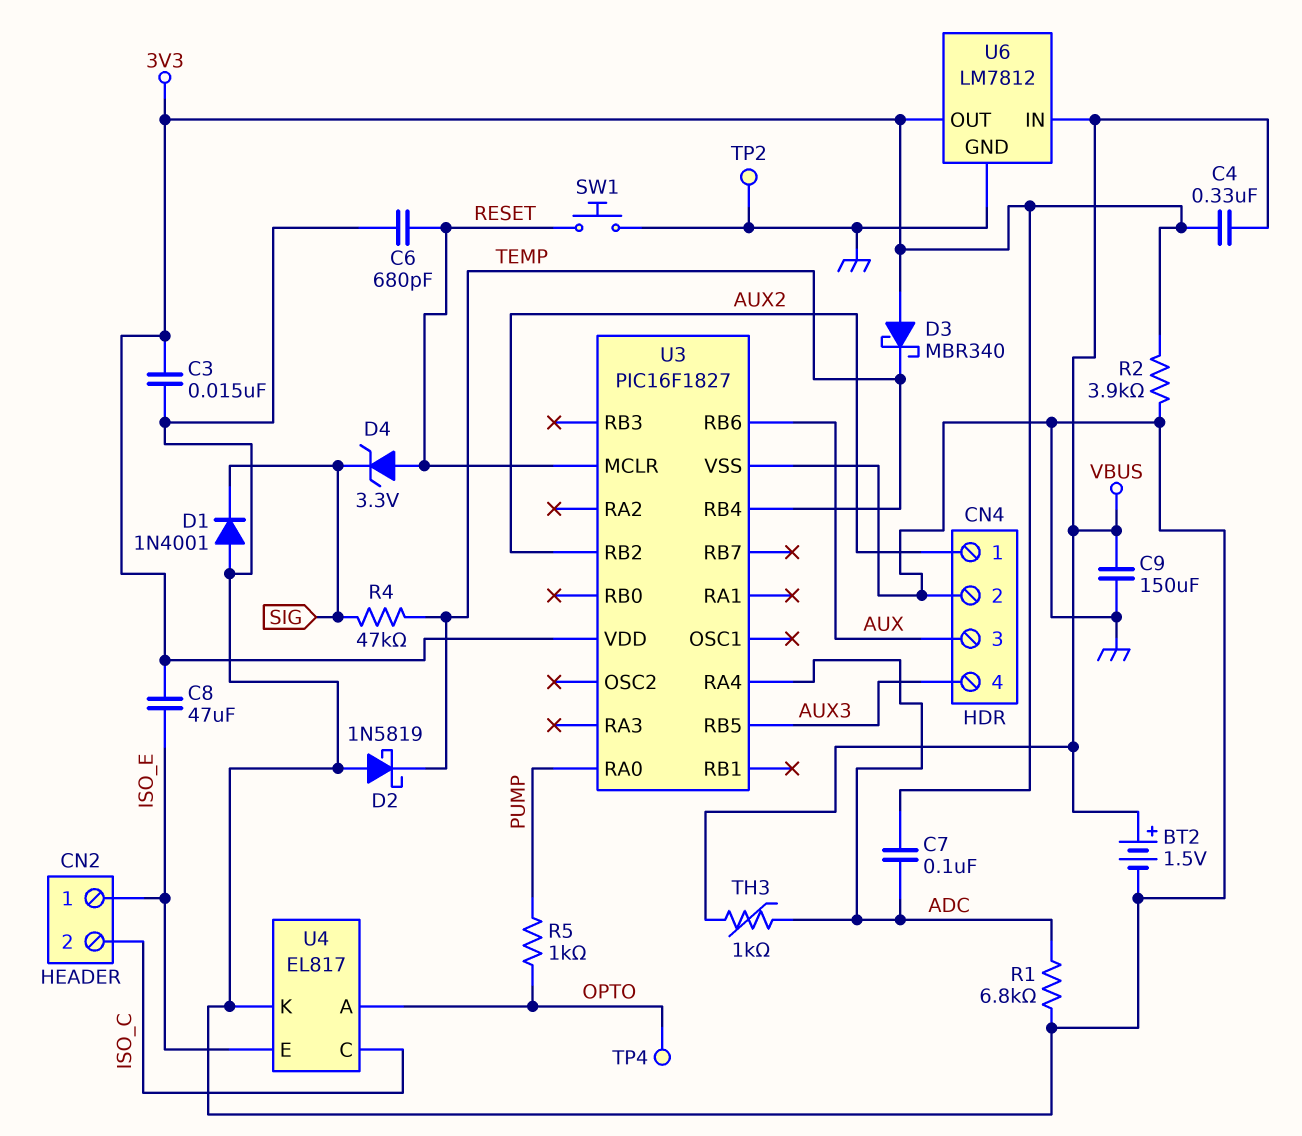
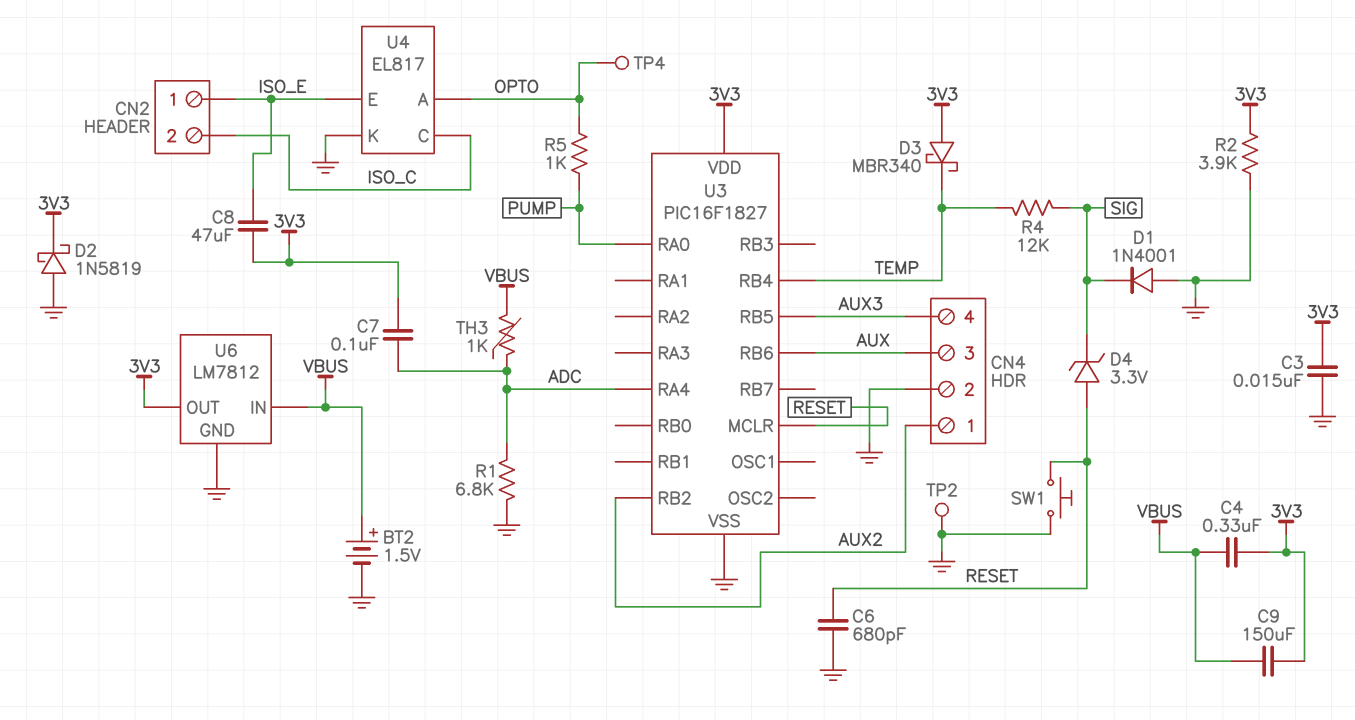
C9: 150uF (GND, VBUS) -> 150uF (3V3, VBUS)
D2: schottky 1N5819 (A GND, K TEMP) -> schottky 1N5819 (A GND, K 3V3)
R4: 47k (SIG, TEMP) -> 12k (SIG, TEMP)

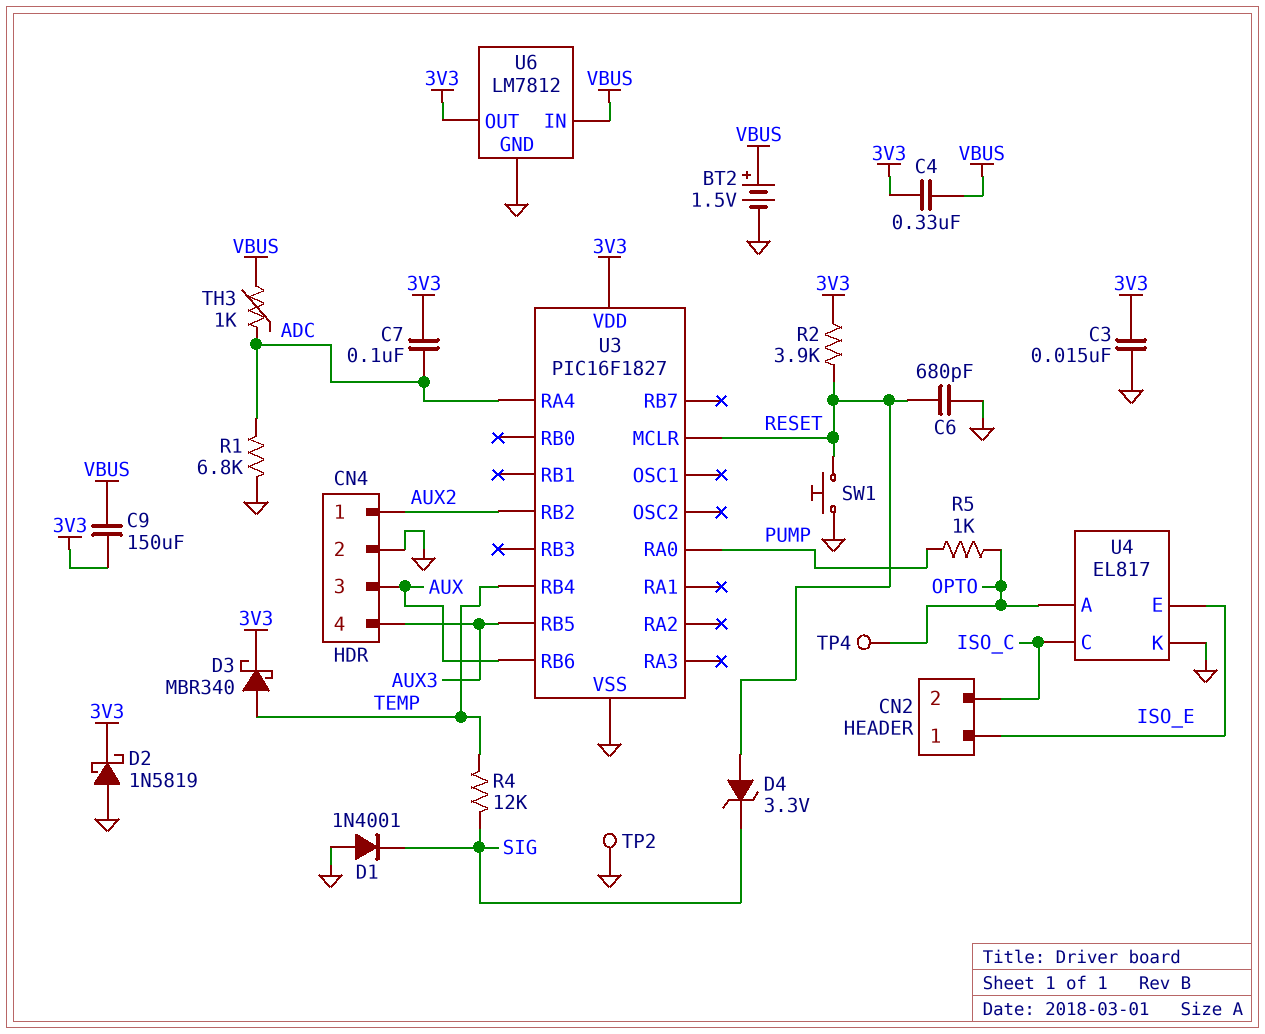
C8: 47uF (3V3, ISO_E) -> none
D3: schottky MBR340 (A 3V3, K TEMP) -> schottky MBR340 (A TEMP, K 3V3)
R2: 3.9k (3V3, GND) -> 3.9k (3V3, RESET)

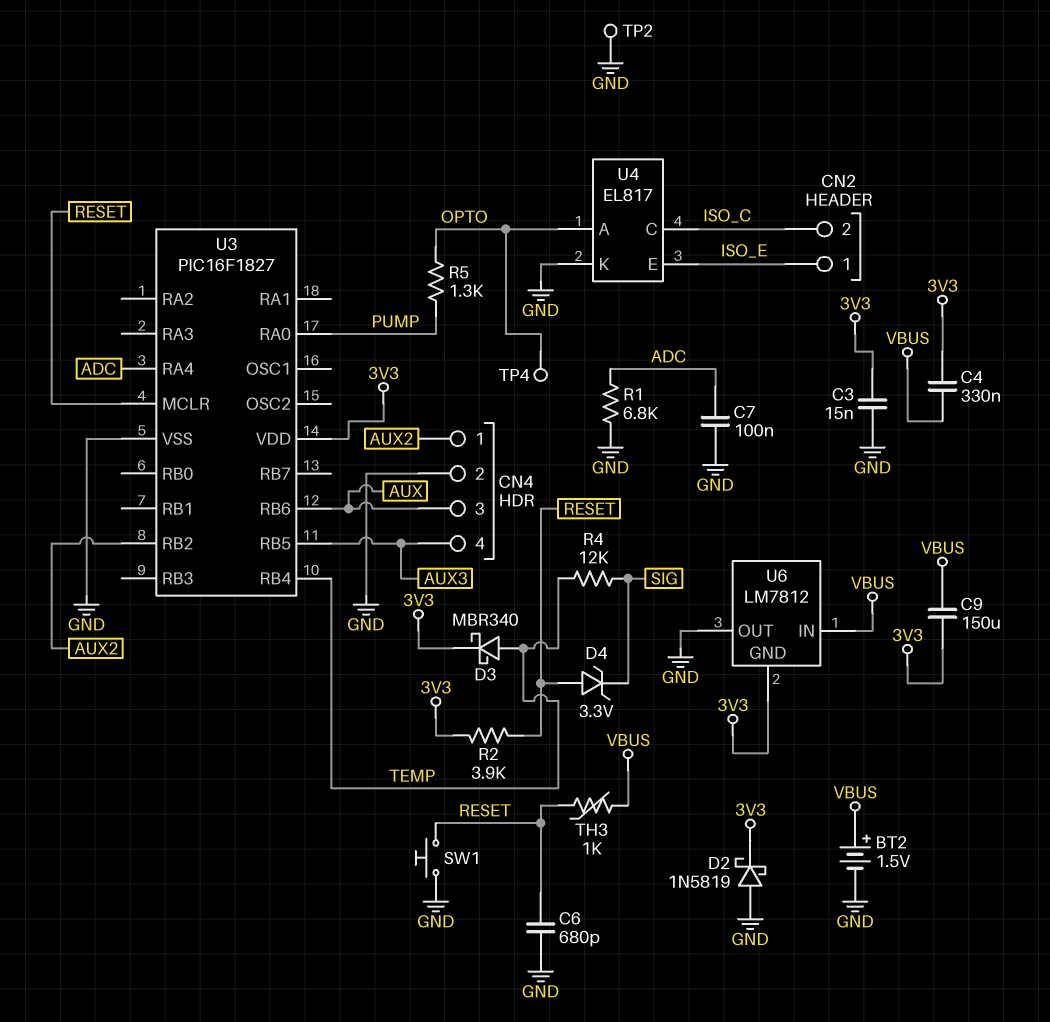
C7: 100nF (3V3, ADC) -> 100nF (ADC, GND)
D1: diode 1N4001 (A GND, K SIG) -> none
R5: 1k (OPTO, PUMP) -> 1.3k (OPTO, PUMP)
TH3: 1k (ADC, VBUS) -> 1k (RESET, VBUS)
U6 pin GND: GND -> 3V3
U6 pin OUT: 3V3 -> GND

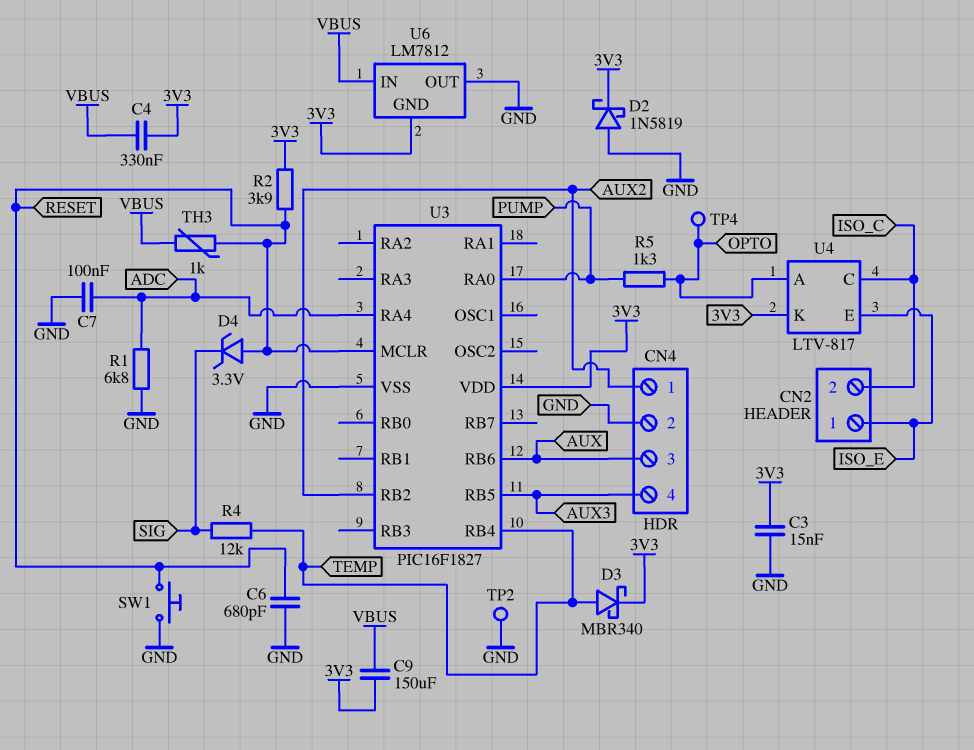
BT2: 1.5V (plus VBUS, minus GND) -> none
U4: EL817 -> LTV-817
U4 pin K: GND -> 3V3

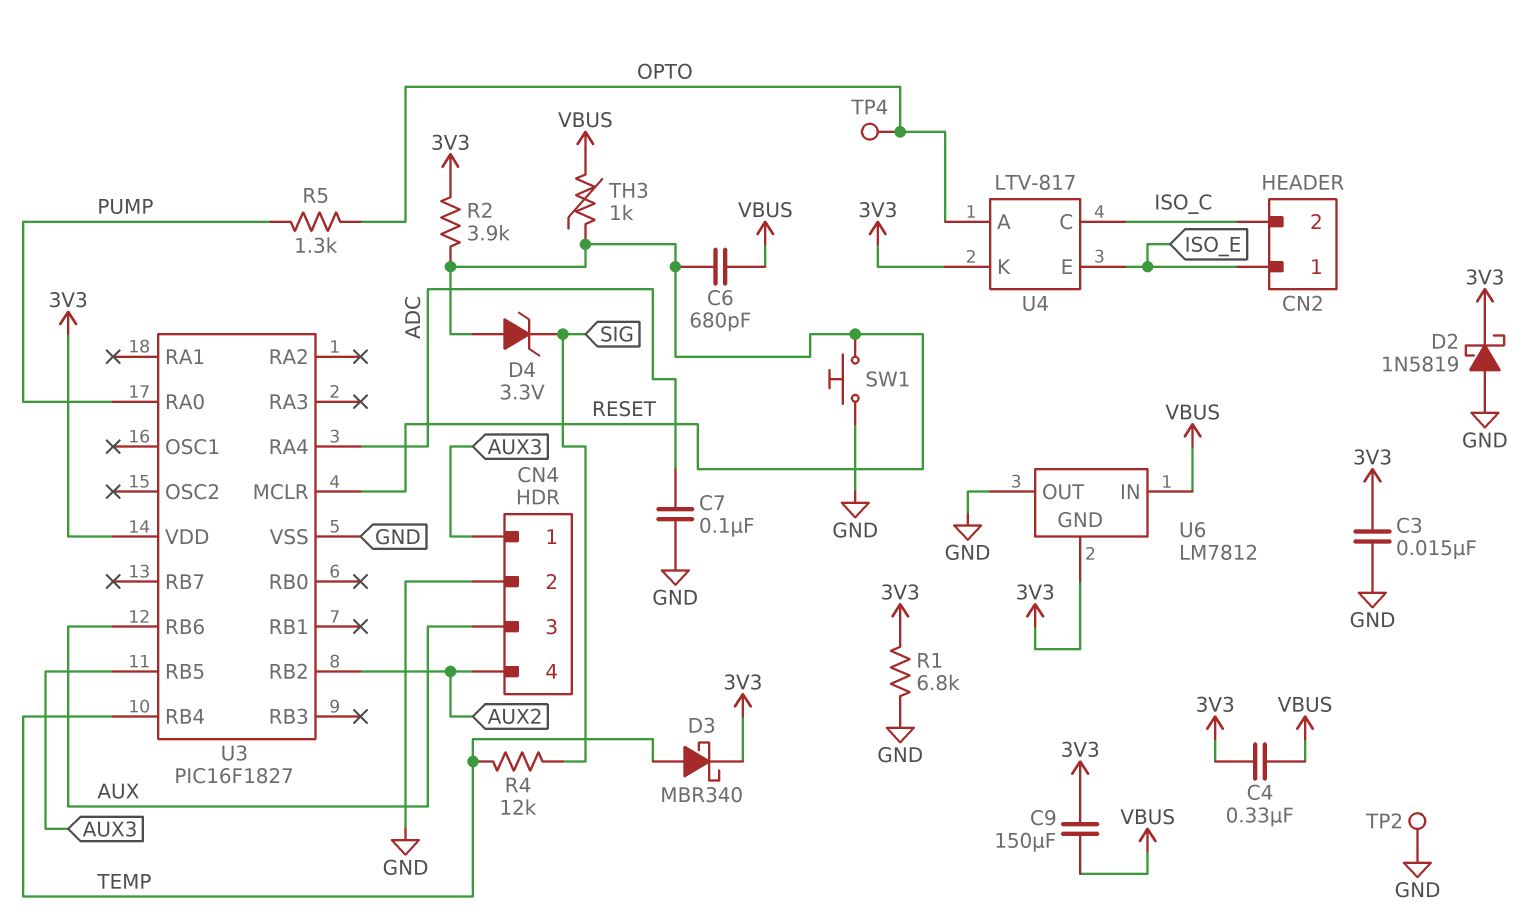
C6: 680pF (GND, RESET) -> 680pF (RESET, VBUS)
CN4 pin 1: AUX2 -> AUX3
CN4 pin 4: AUX3 -> AUX2
R1: 6.8k (ADC, GND) -> 6.8k (3V3, GND)

